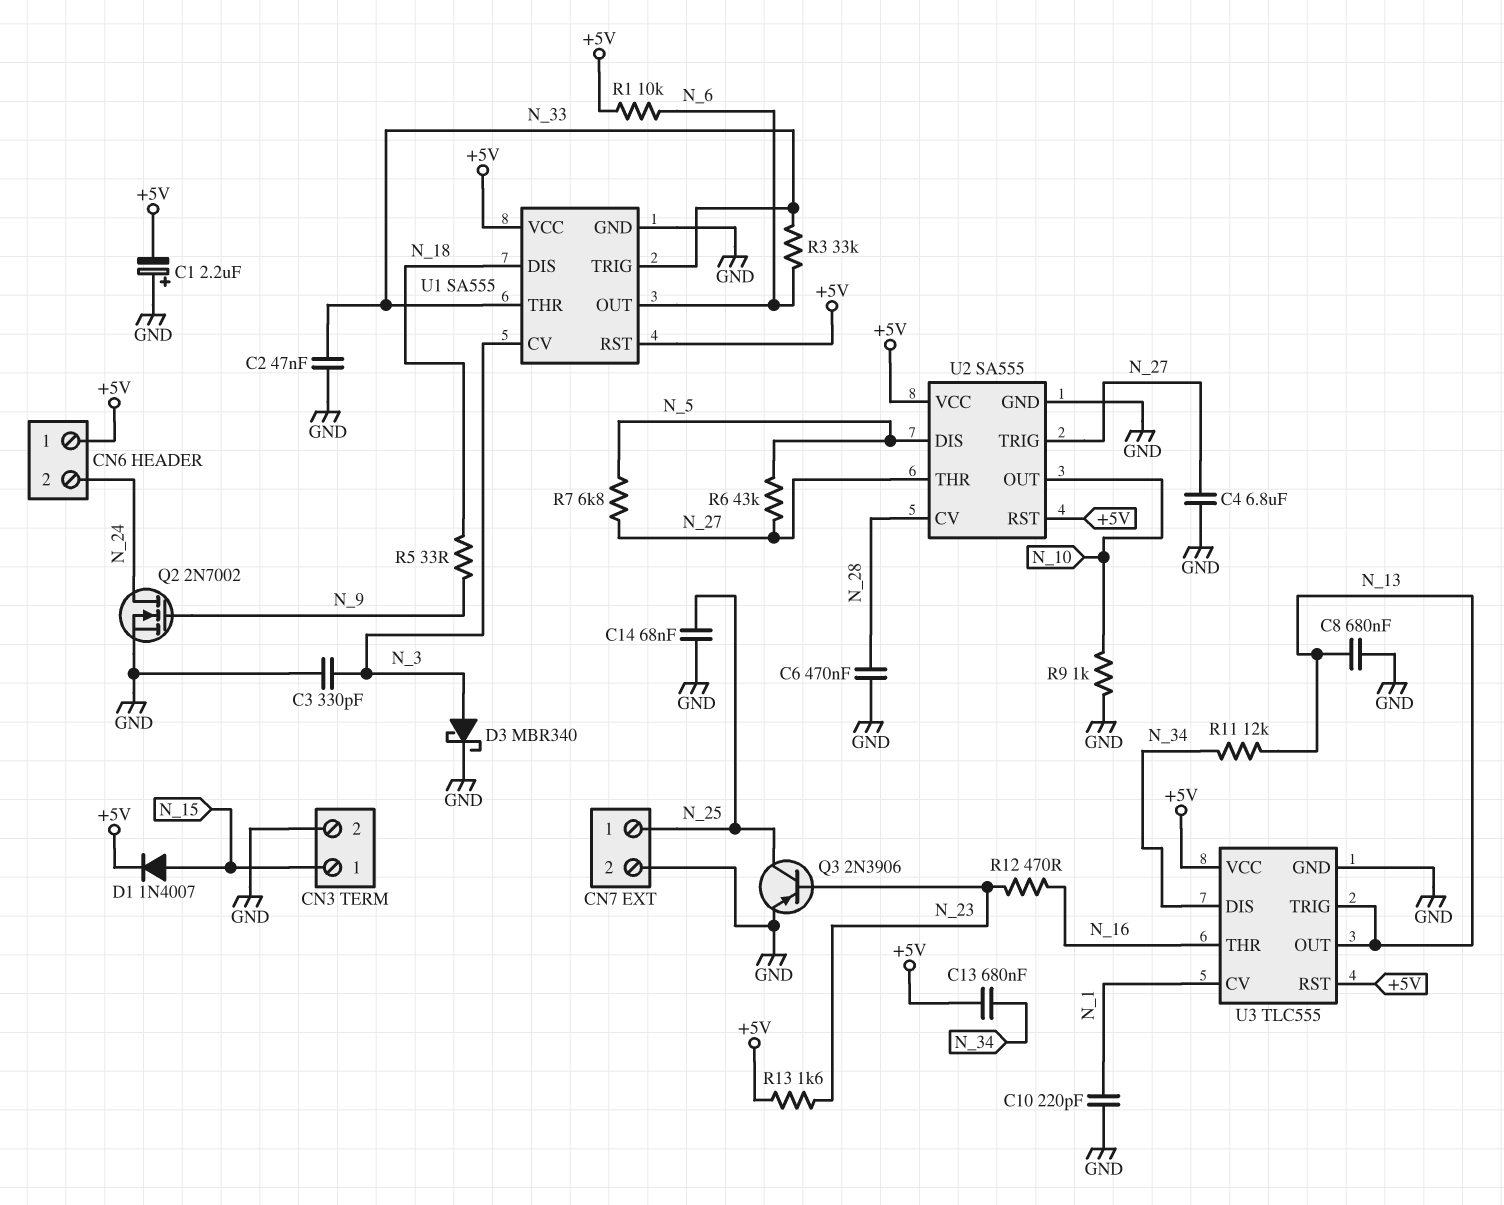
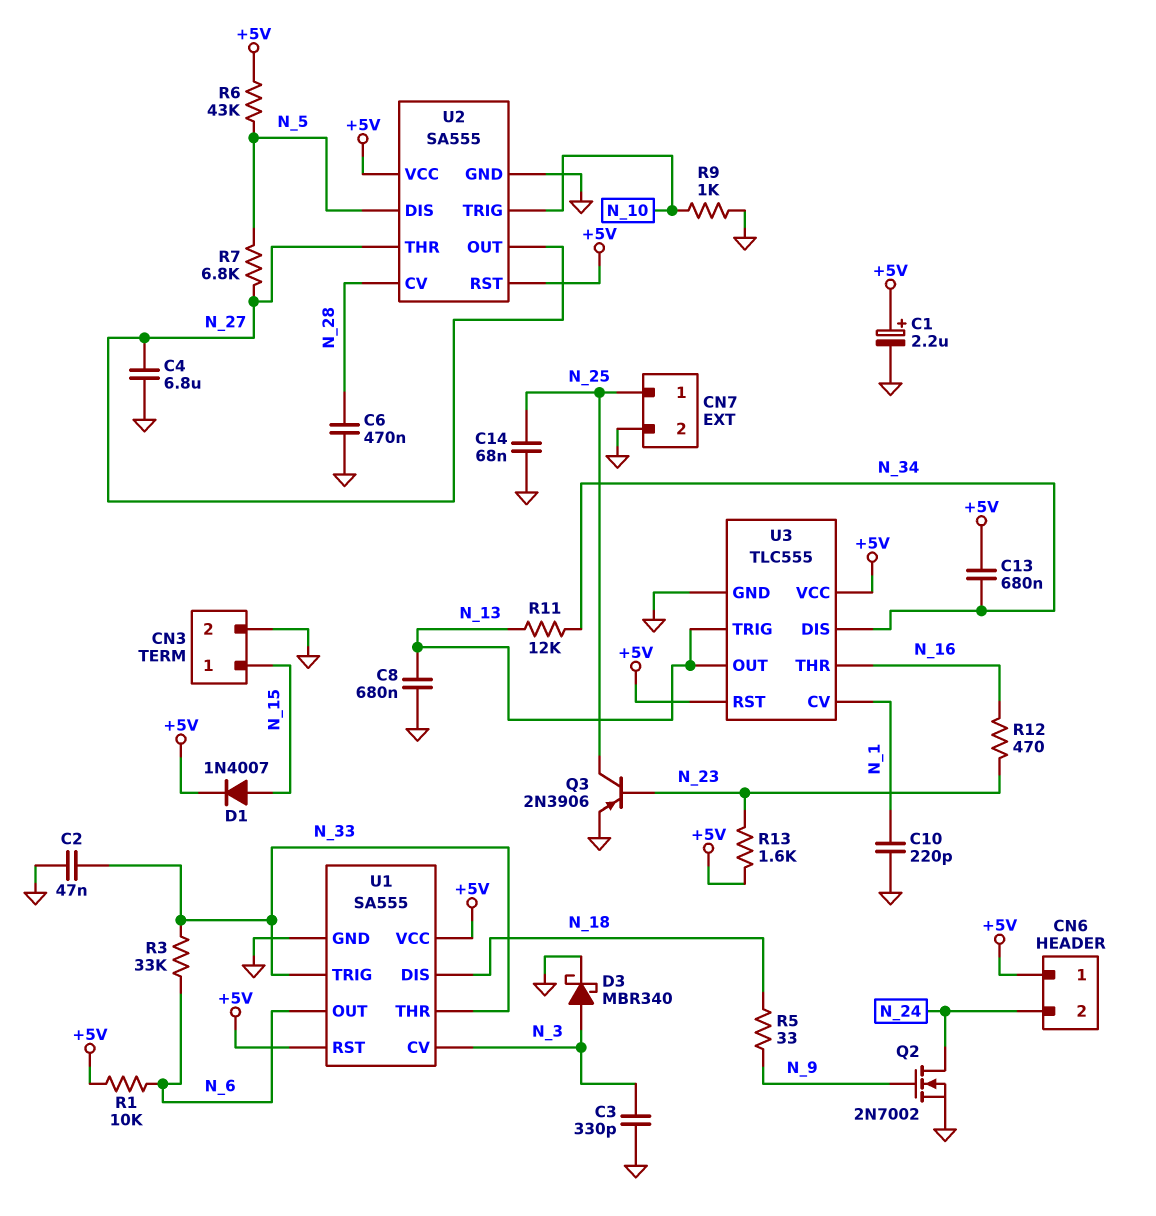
C1: 2.2uF (plus GND, minus +5V) -> 2.2uF (plus +5V, minus GND)
R6: 43k (N_5, N_27) -> 43k (+5V, N_5)
U2 pin OUT: N_10 -> N_27
U2 pin TRIG: N_27 -> N_10

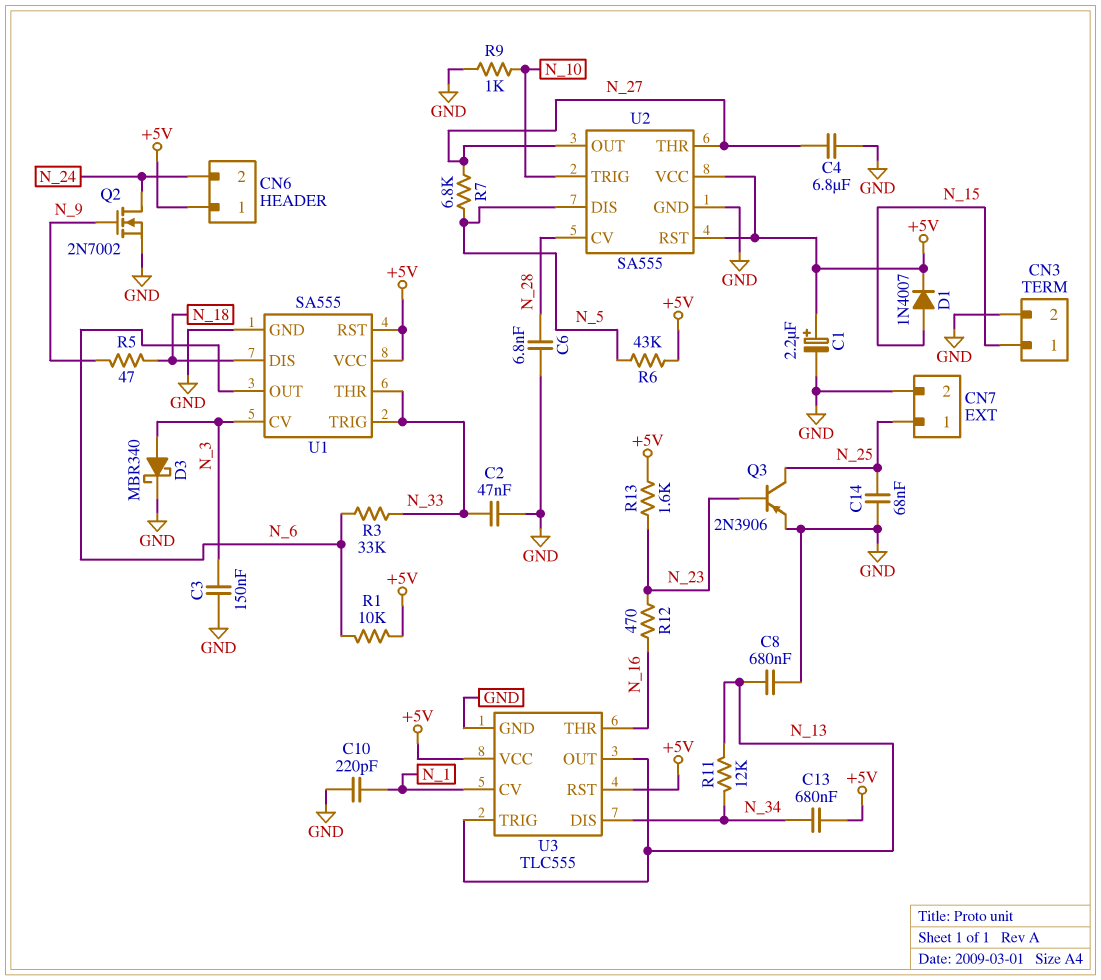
C3: 330pF (GND, N_3) -> 150nF (GND, N_3)
C6: 470nF (GND, N_28) -> 6.8nF (GND, N_28)
R5: 33 (N_9, N_18) -> 47 (N_9, N_18)

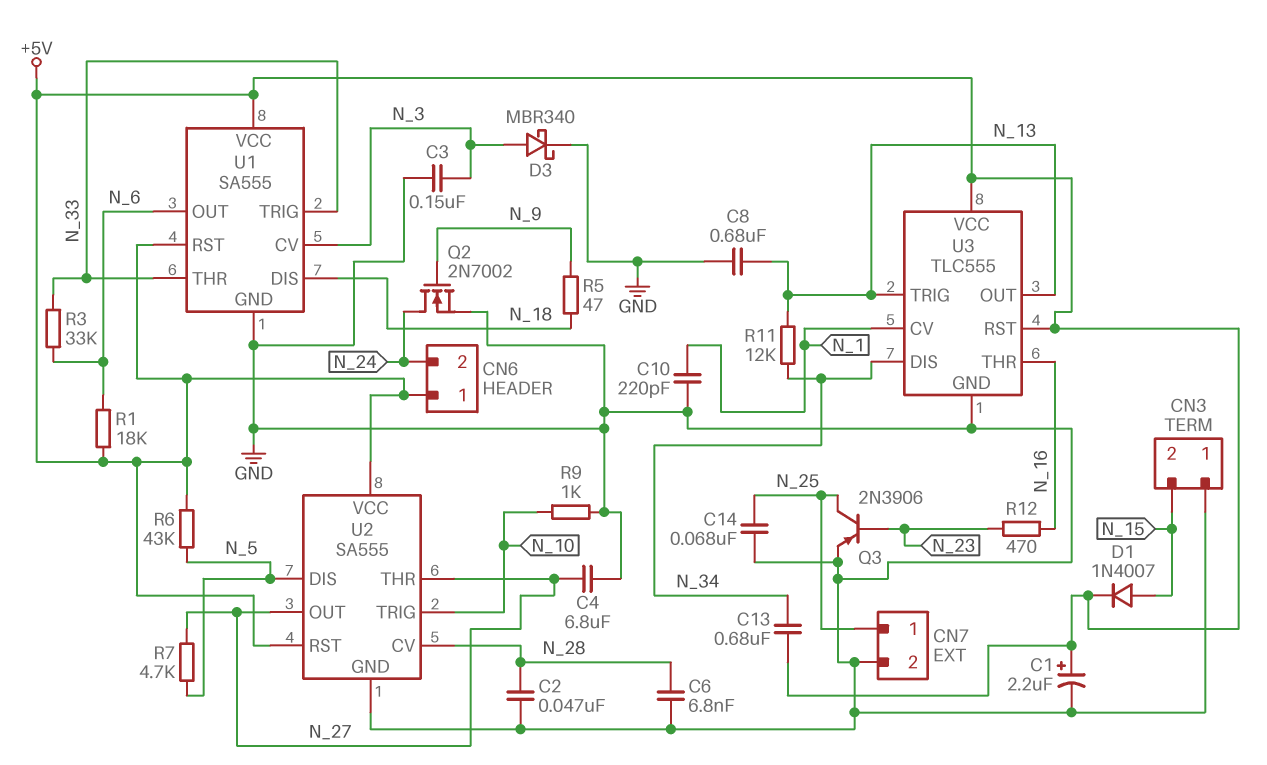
C2: 47nF (GND, N_33) -> 47nF (GND, N_28)
CN3 pin 1: N_15 -> GND
CN3 pin 2: GND -> N_15
R1: 10k (+5V, N_6) -> 18k (+5V, N_6)
R7: 6.8k (N_5, N_27) -> 4.7k (N_5, N_27)
R13: 1.6k (+5V, N_23) -> none

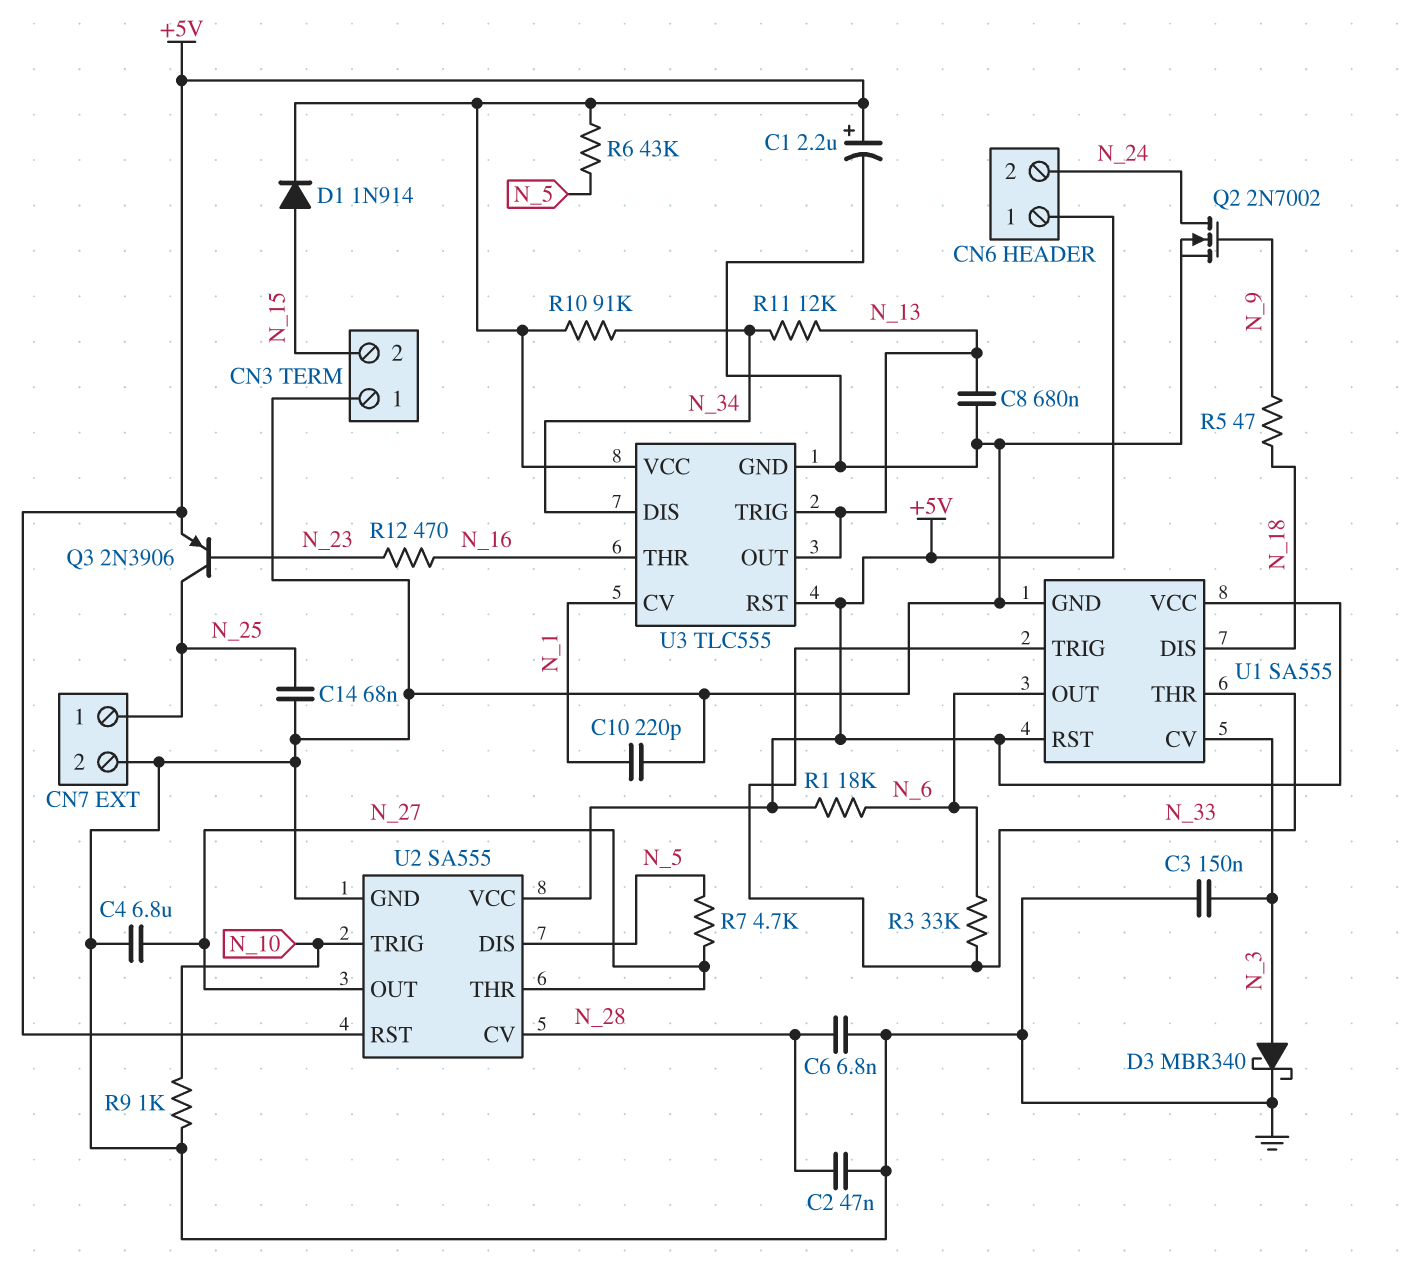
C13: 680nF (+5V, N_34) -> none
D1: diode 1N4007 (A N_15, K +5V) -> diode 1N914 (A N_15, K +5V)
Q3: PNP 2N3906 (B N_23, C N_25, E GND) -> PNP 2N3906 (B N_23, C N_25, E +5V)
R10: none -> 91k (+5V, N_34)

